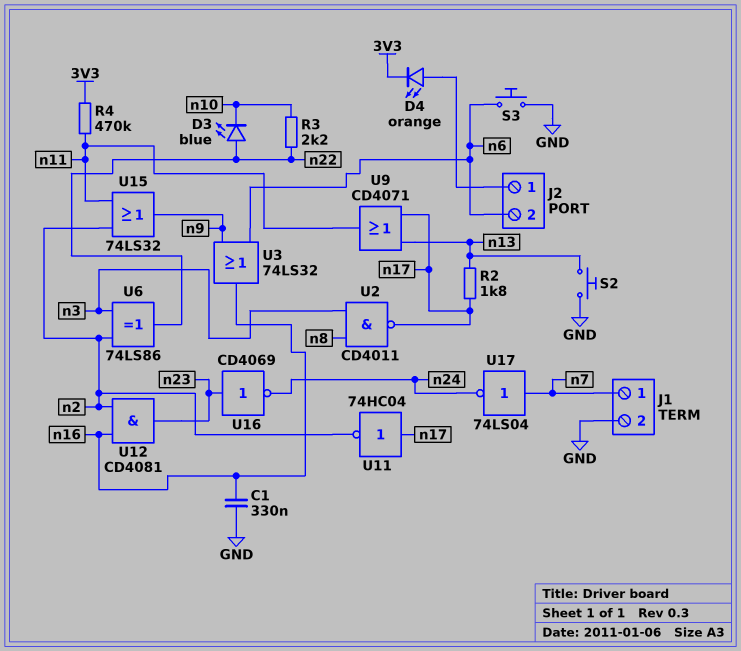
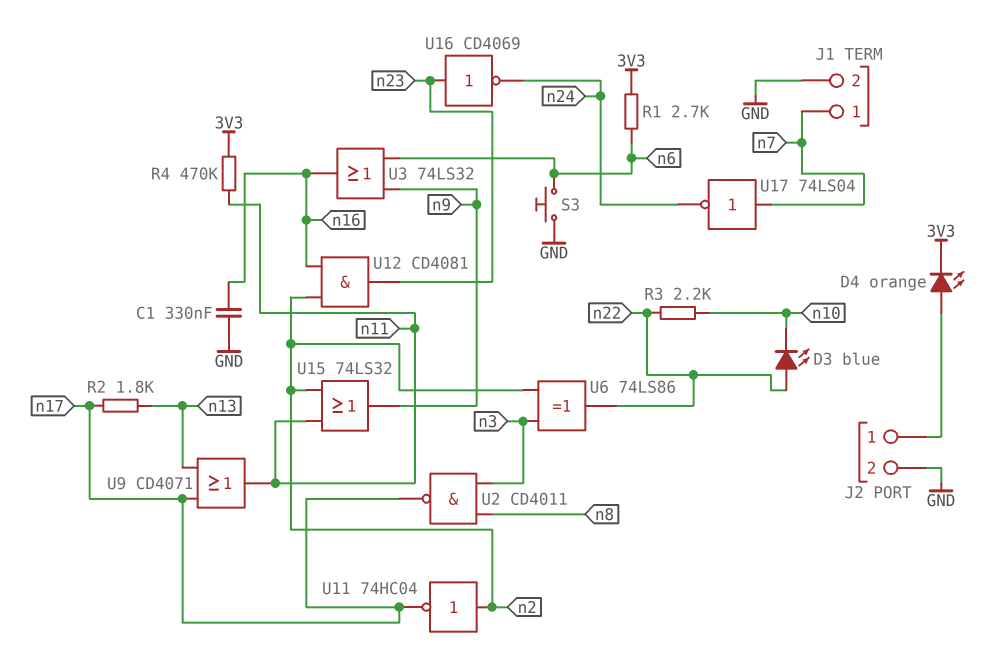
J2 pin 2: n6 -> GND
R1: none -> 2.7k (3V3, n6)
S2: button (GND, n13) -> none
U11: NOT 74HC04 (in n17, out n2) -> NOT 74HC04 (in n2, out n17)

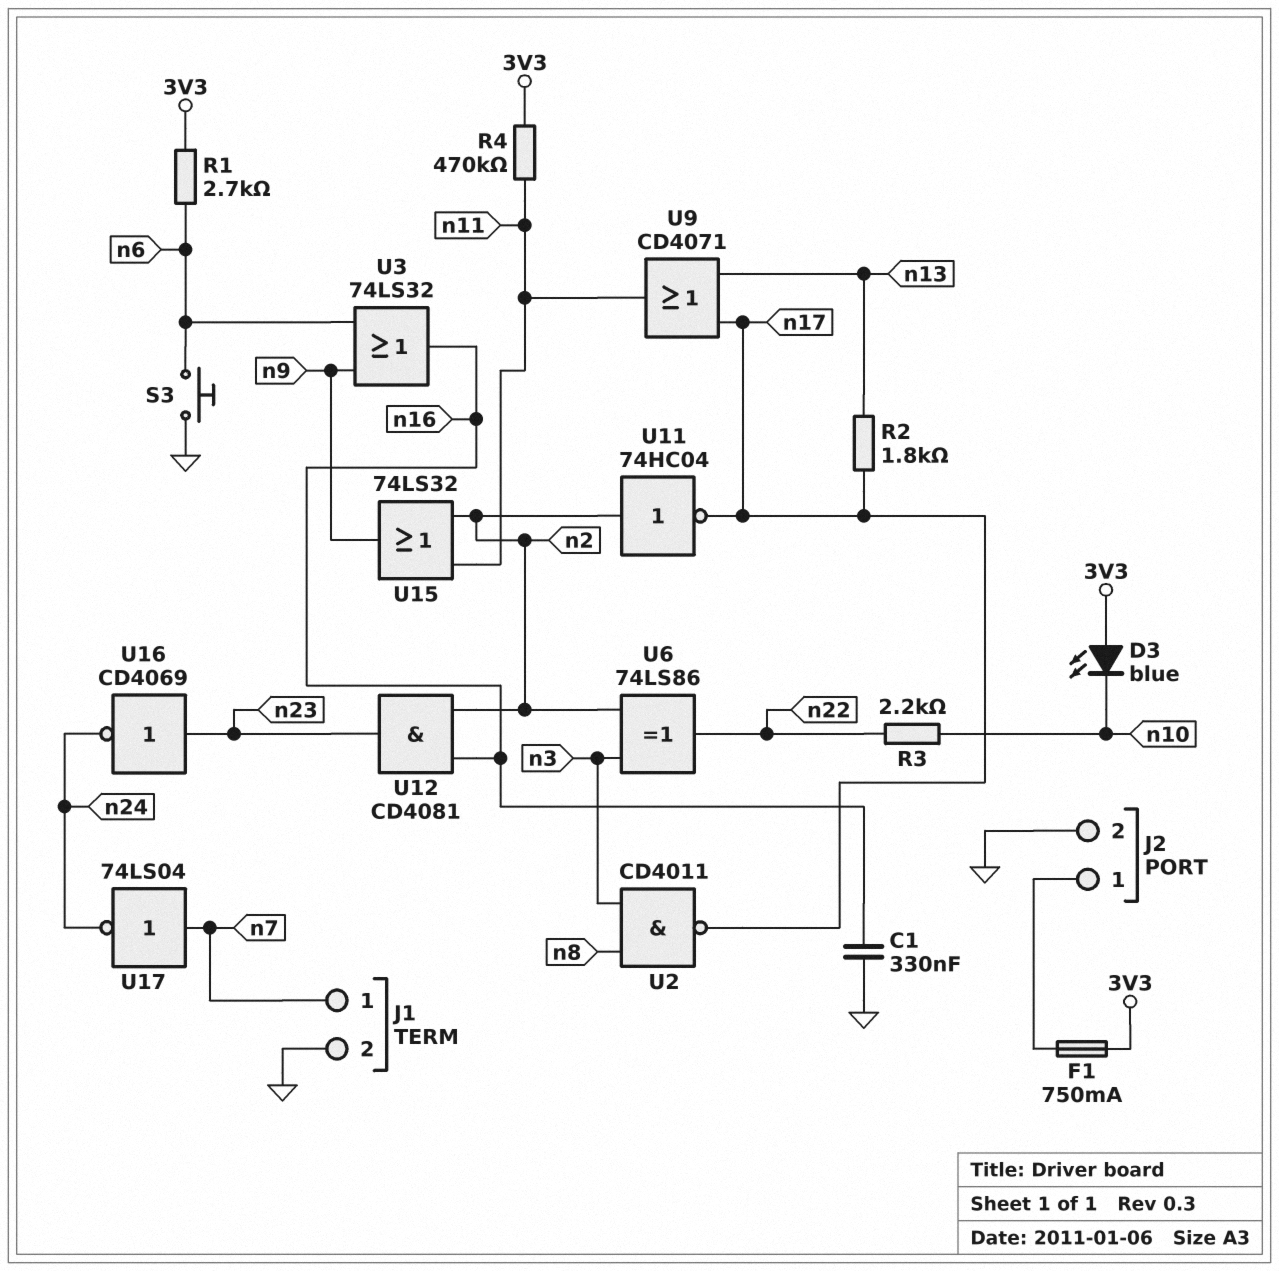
D3: LED blue (A n22, K n10) -> LED blue (A 3V3, K n10)
D4: LED orange (A J2/1, K 3V3) -> none
F1: none -> 750mA (3V3, J2/1)

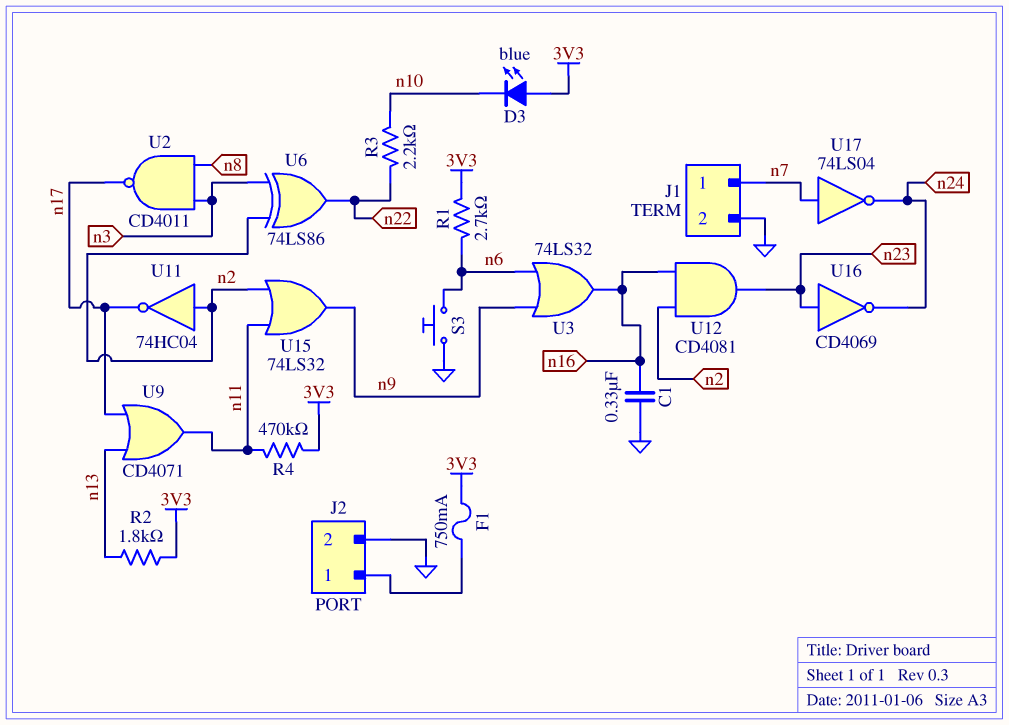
R2: 1.8k (n13, n17) -> 1.8k (3V3, n13)

